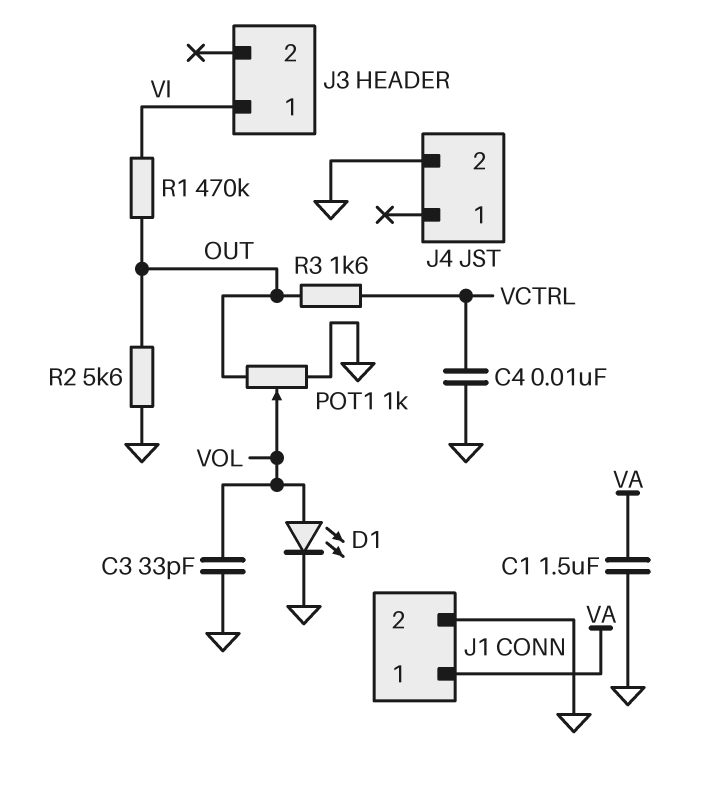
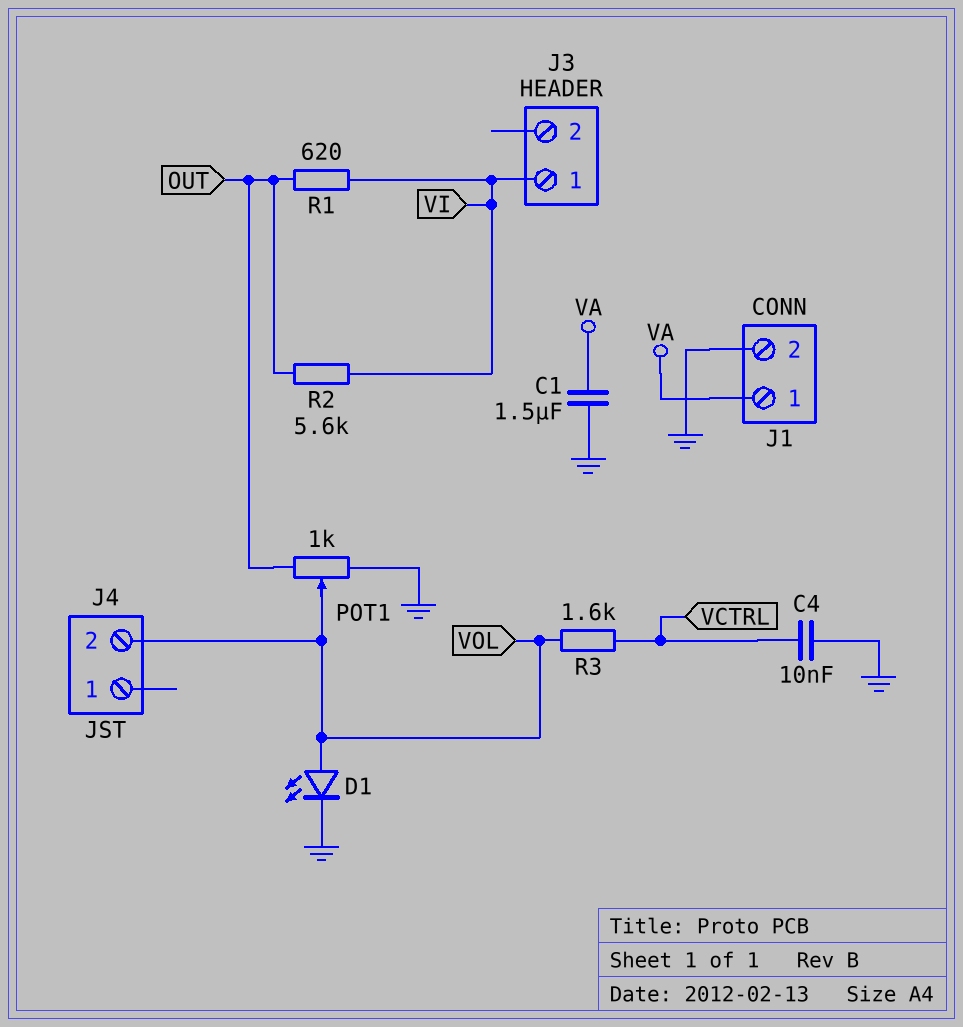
C3: 33pF (GND, VOL) -> none
J4 pin 2: GND -> VOL
R1: 470k (OUT, VI) -> 620 (OUT, VI)
R2: 5.6k (GND, OUT) -> 5.6k (OUT, VI)
R3: 1.6k (OUT, VCTRL) -> 1.6k (VCTRL, VOL)

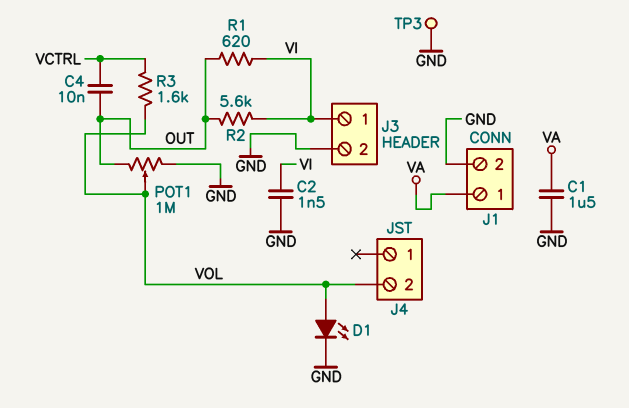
C2: none -> 1.5nF (GND, VI)
C4: 10nF (GND, VCTRL) -> 10nF (OUT, VCTRL)
J3 pin 2: none -> GND
POT1: 1k (GND, OUT, wiper VOL) -> 1M (GND, OUT, wiper VOL)
TP3: none -> test point (GND)

